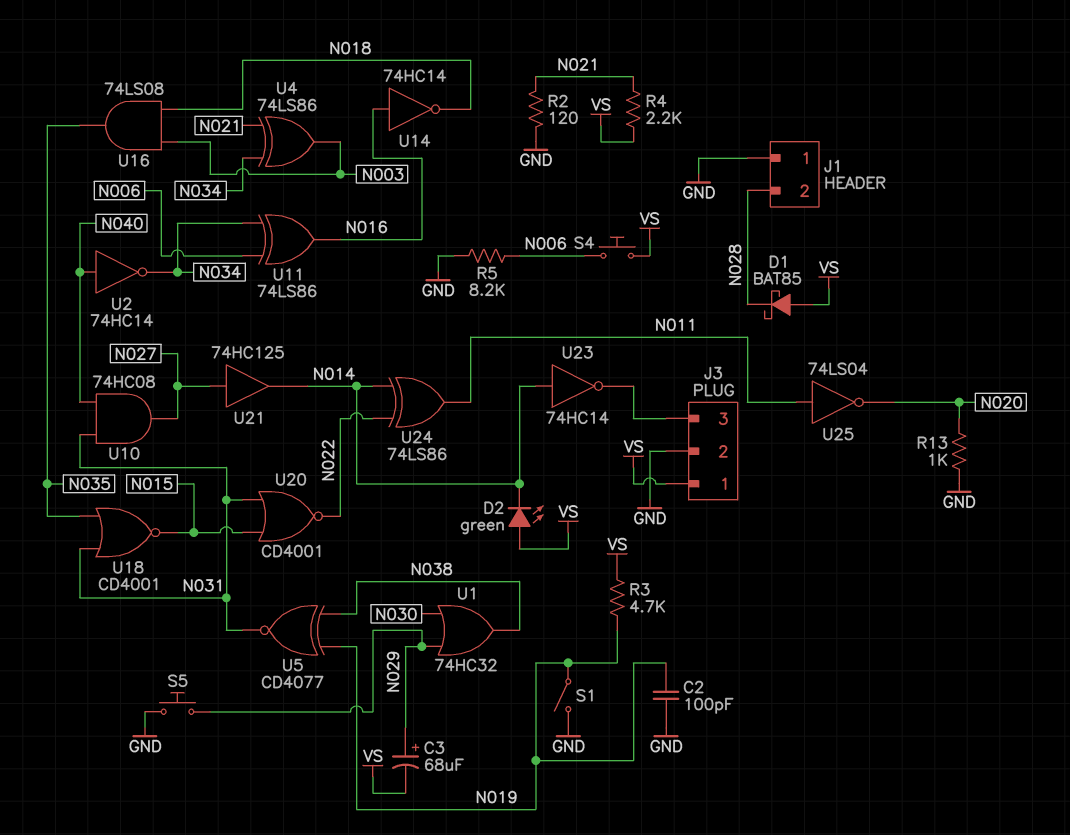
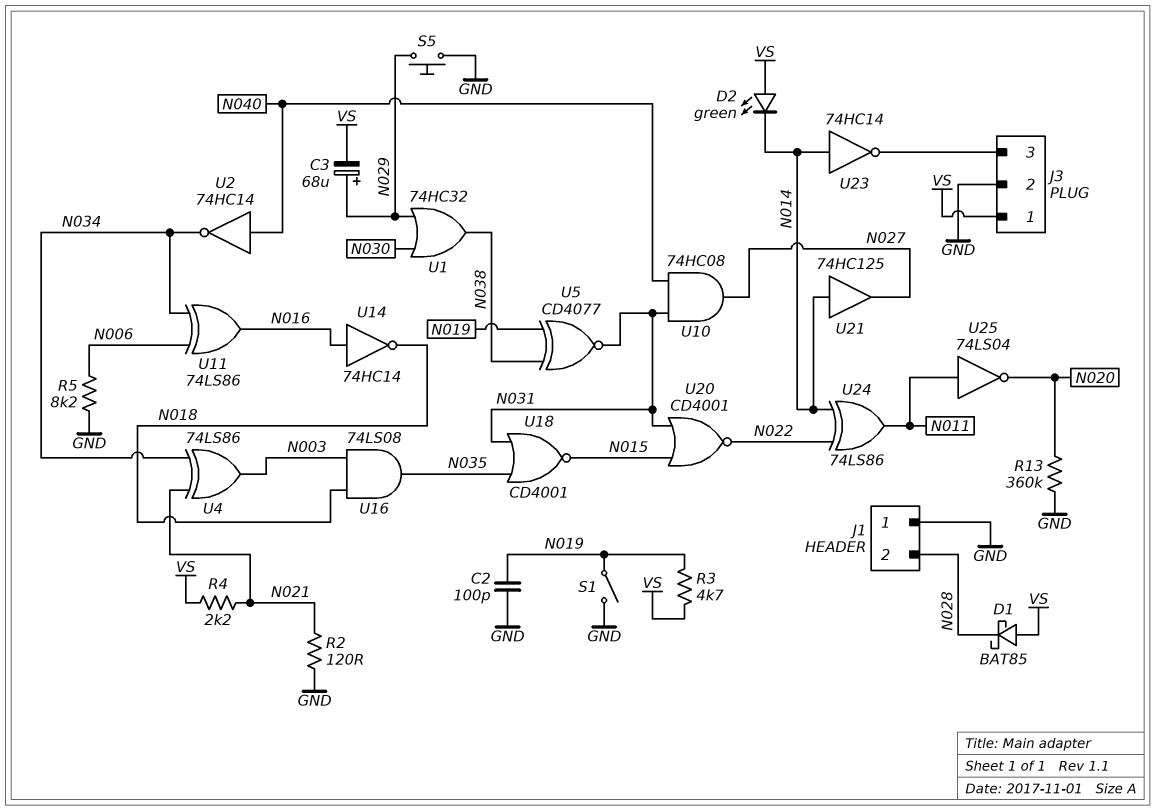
R13: 1k (GND, N020) -> 360k (GND, N020)
S4: button (N006, VS) -> none
U21: buffer 74HC125 (in N027, out N014) -> buffer 74HC125 (in N014, out N027)

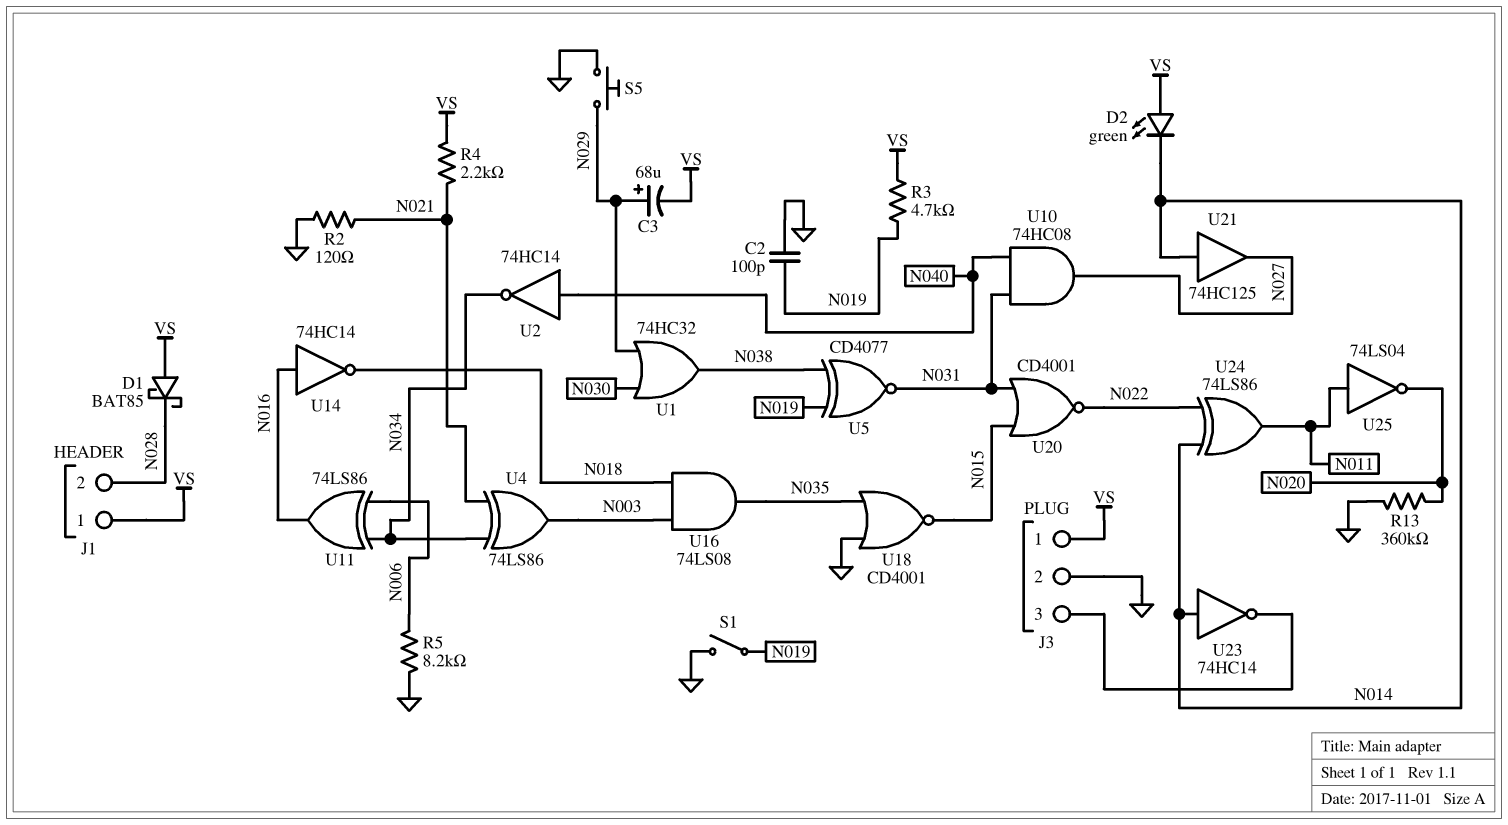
J1 pin 1: GND -> VS
U18: NOR CD4001 (in N031, in N035, out N015) -> NOR CD4001 (in GND, in N035, out N015)

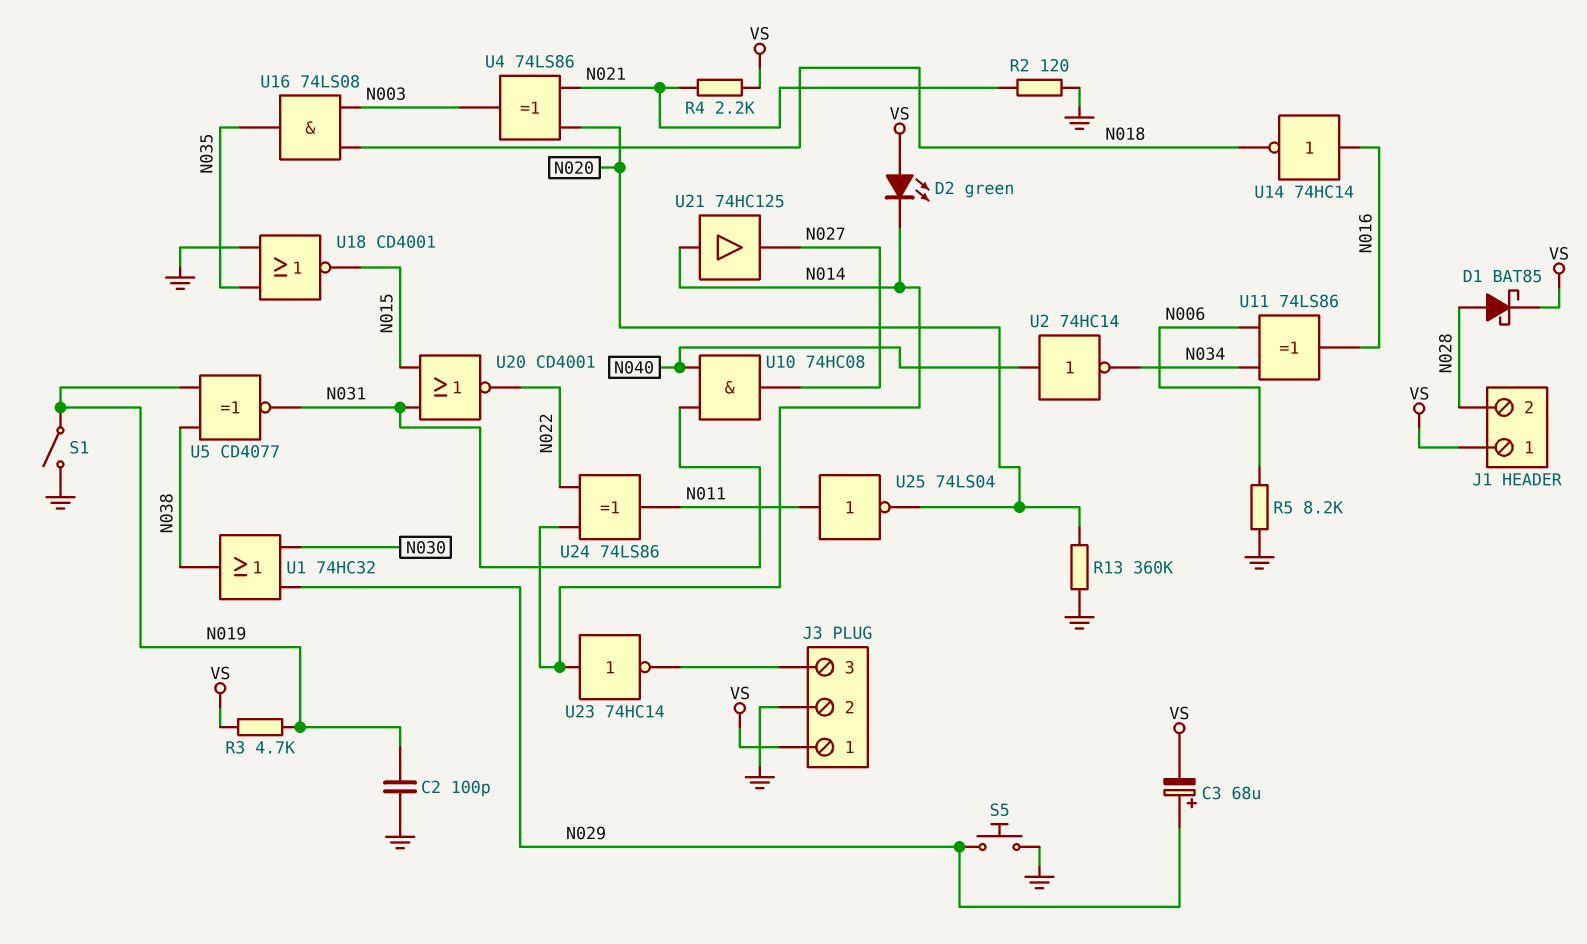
D1: schottky BAT85 (A VS, K N028) -> schottky BAT85 (A N028, K VS)
U4: XOR 74LS86 (in N021, in N034, out N003) -> XOR 74LS86 (in N020, in N021, out N003)

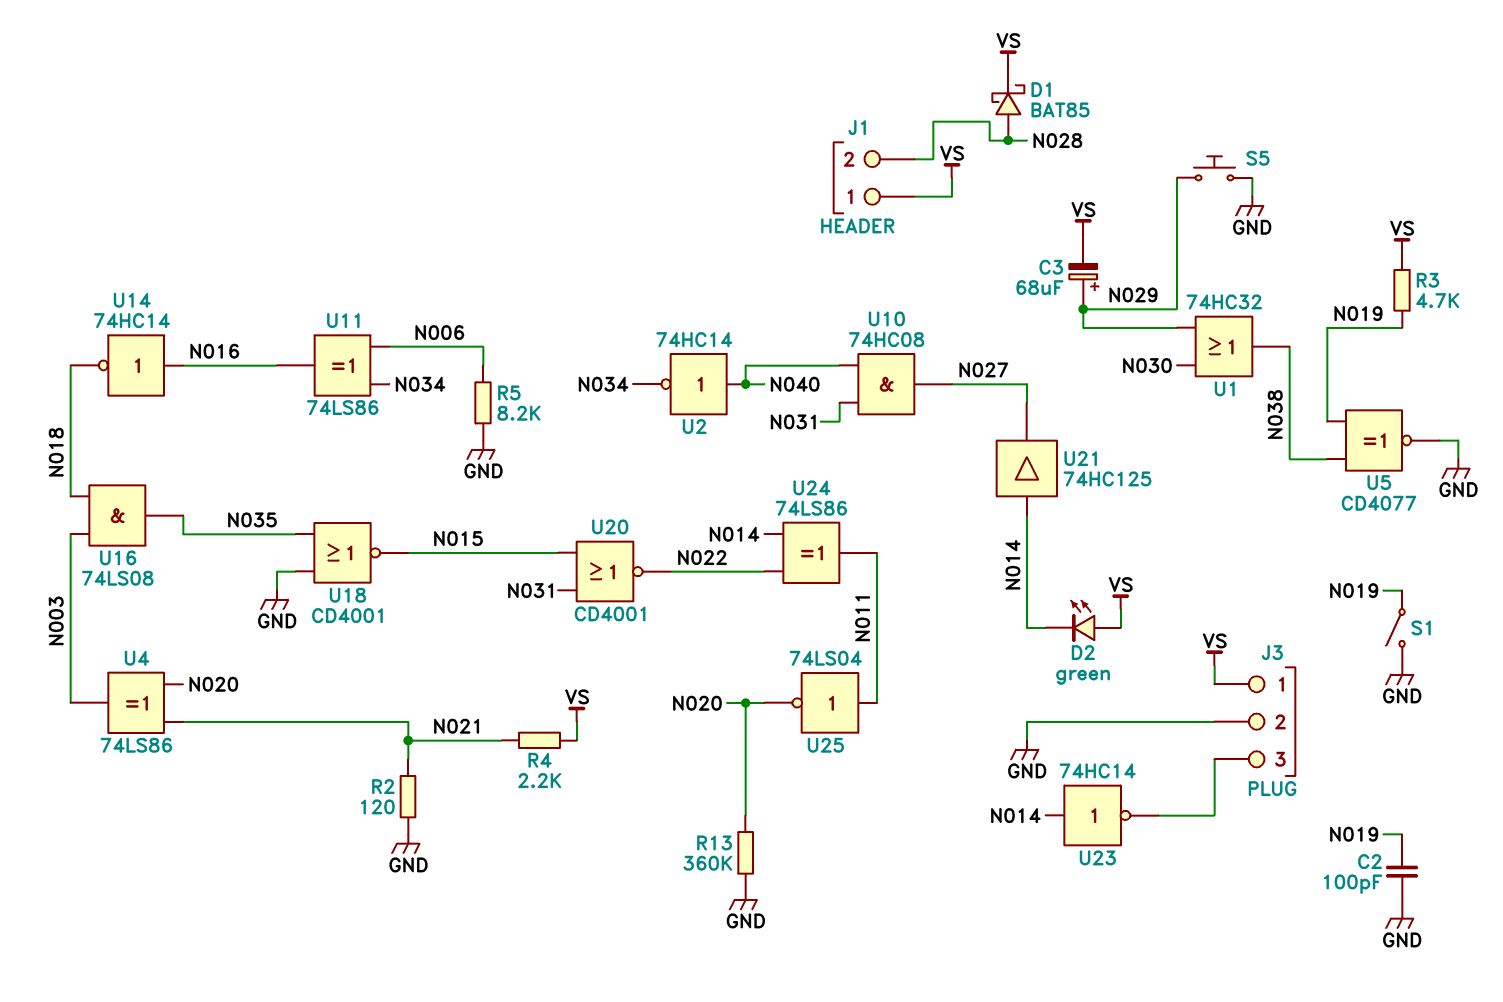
U5: XNOR CD4077 (in N019, in N038, out N031) -> XNOR CD4077 (in N019, in N038, out GND)

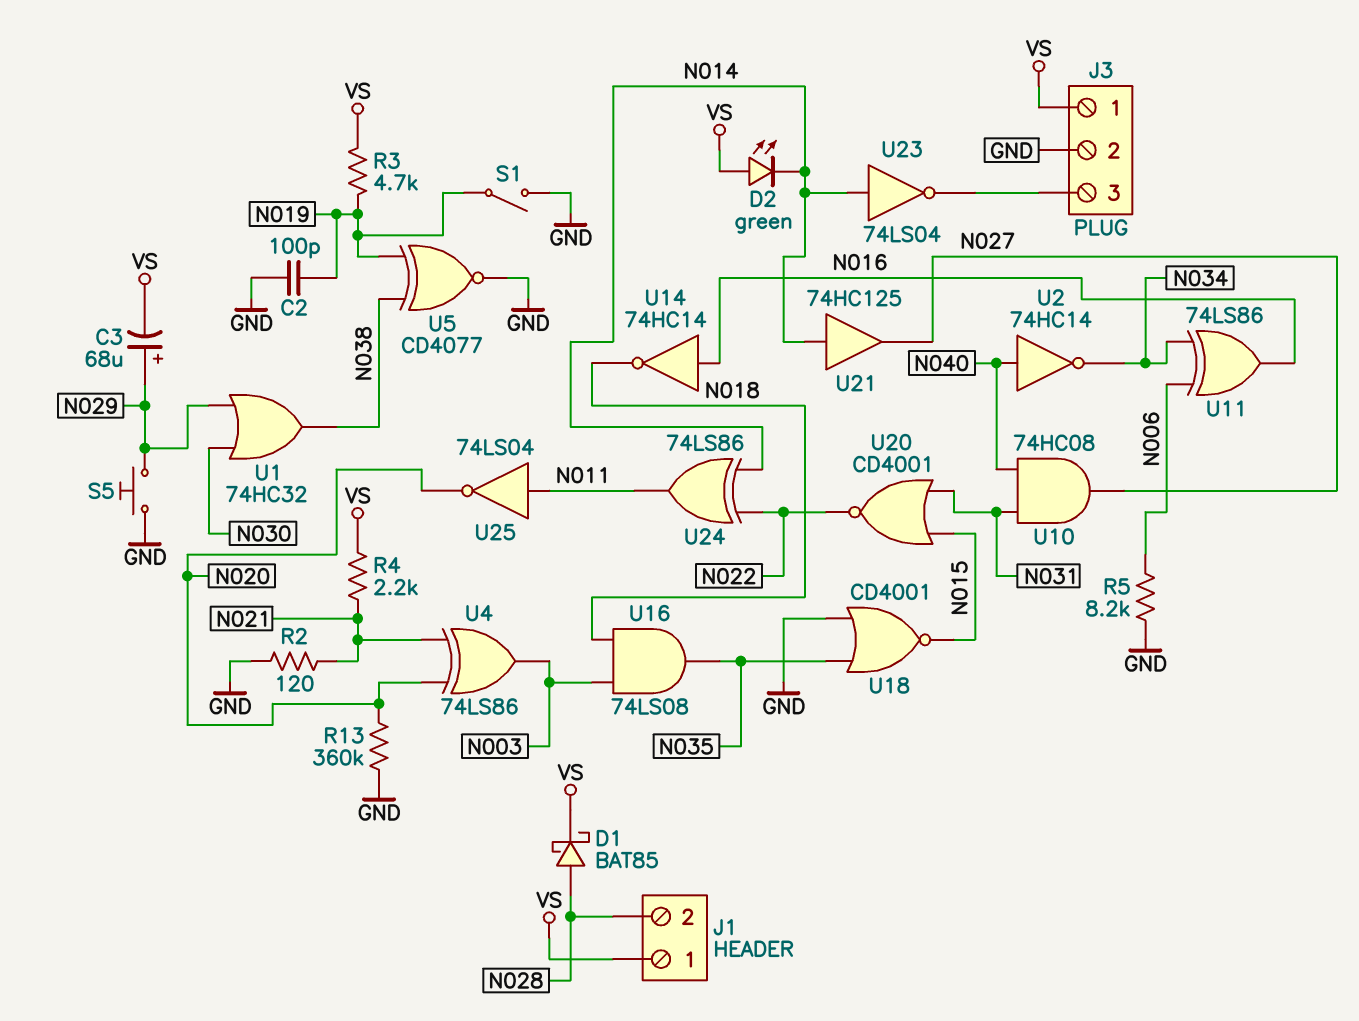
U23: NOT 74HC14 (in N014, out J3/3) -> NOT 74LS04 (in N014, out J3/3)

